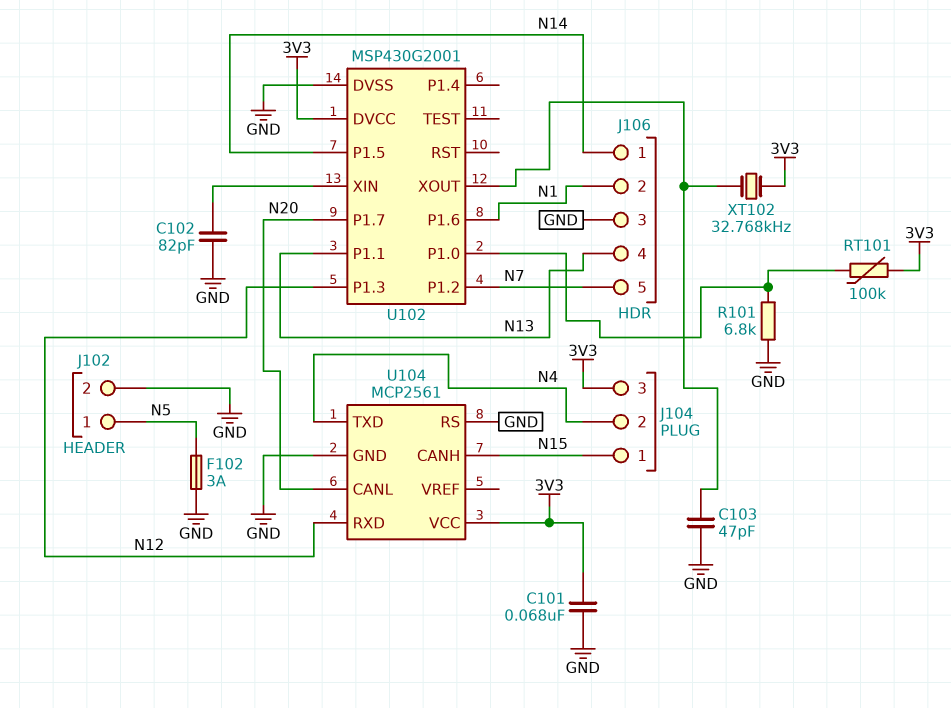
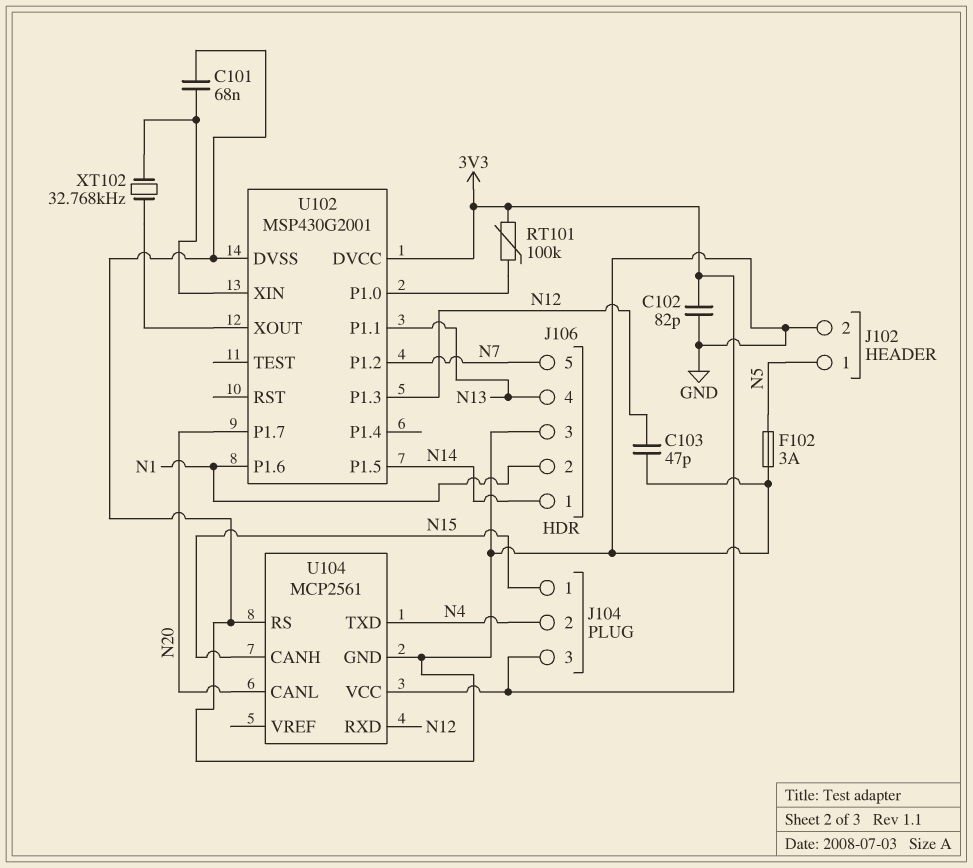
C101: 68nF (3V3, GND) -> 68nF (GND, U102/XIN)
C102: 82pF (GND, U102/XIN) -> 82pF (3V3, GND)
C103: 47pF (GND, U102/XOUT) -> 47pF (GND, N12)
R101: 6.8k (GND, U102/P1.0) -> none
XT102: 32.768kHz (3V3, U102/XOUT) -> 32.768kHz (U102/XIN, U102/XOUT)

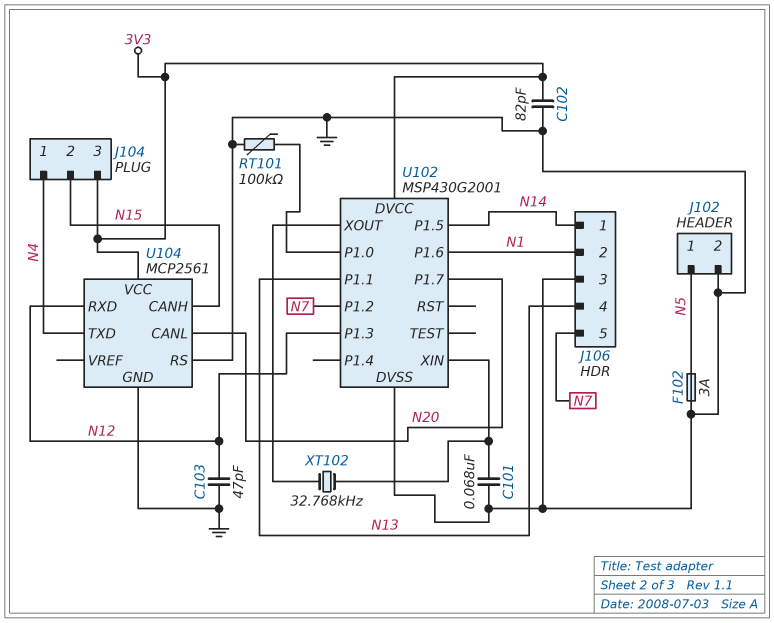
J104 pin 1: N15 -> N4
J104 pin 2: N4 -> N15
RT101: 100k (3V3, U102/P1.0) -> 100k (GND, U102/P1.0)

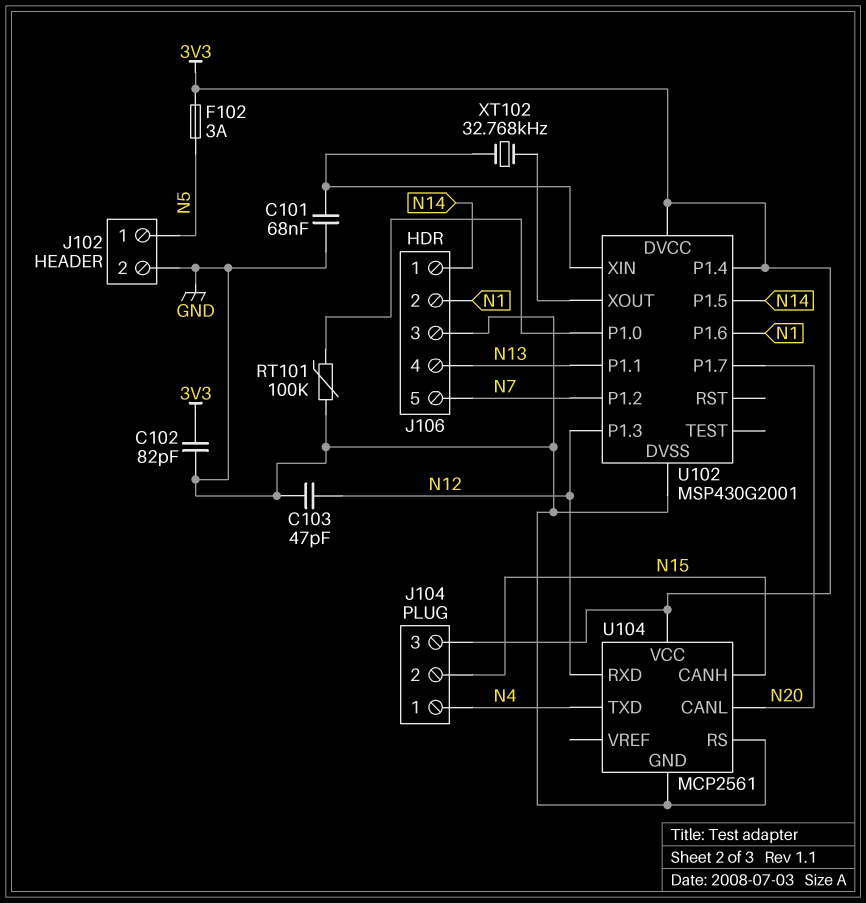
F102: 3A (GND, N5) -> 3A (3V3, N5)
U102 pin P1.4: none -> 3V3

